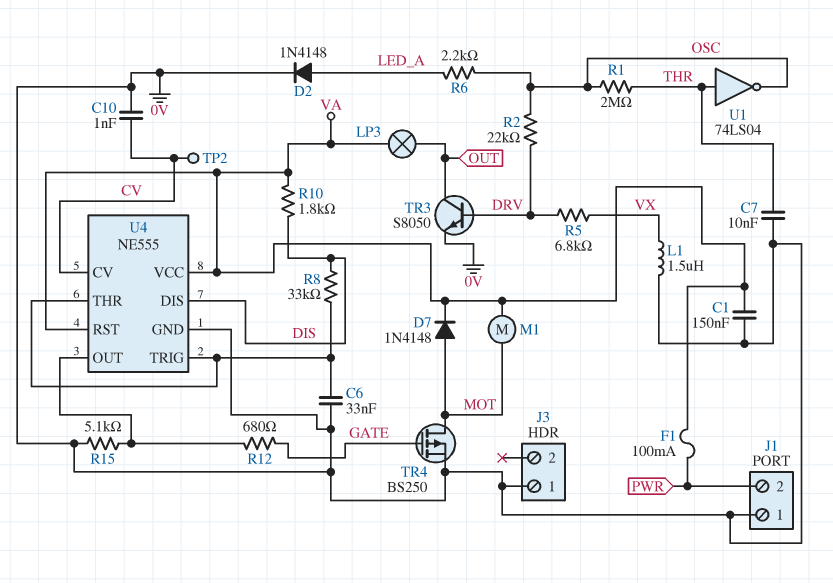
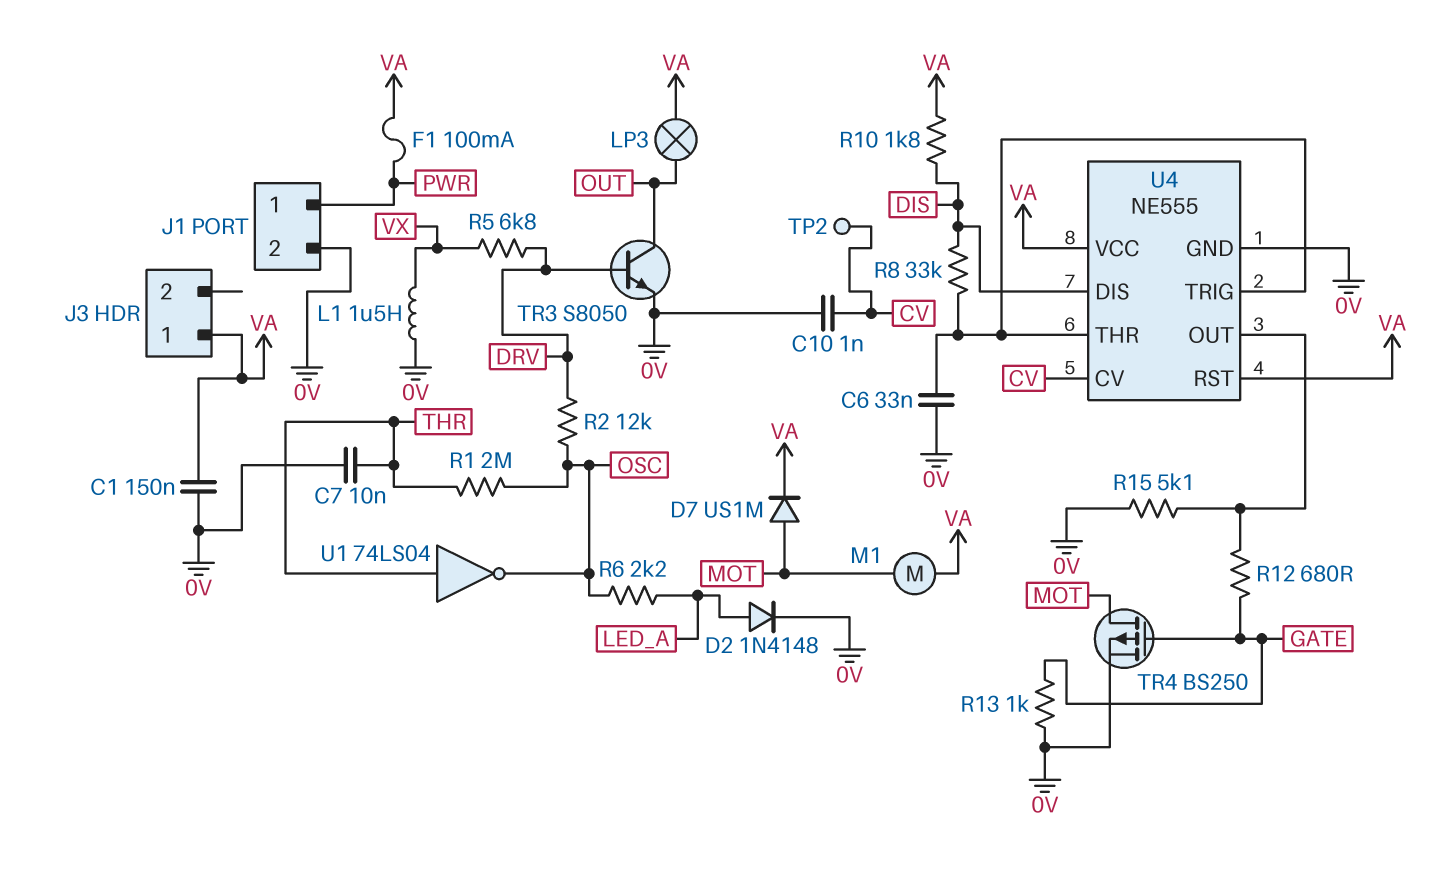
D7: diode 1N4148 (A MOT, K VA) -> diode US1M (A MOT, K VA)
J1 pin 1: 0V -> PWR
J1 pin 2: PWR -> 0V
J3 pin 1: 0V -> VA
R2: 22k (DRV, OSC) -> 12k (DRV, OSC)
R13: none -> 1k (0V, GATE)

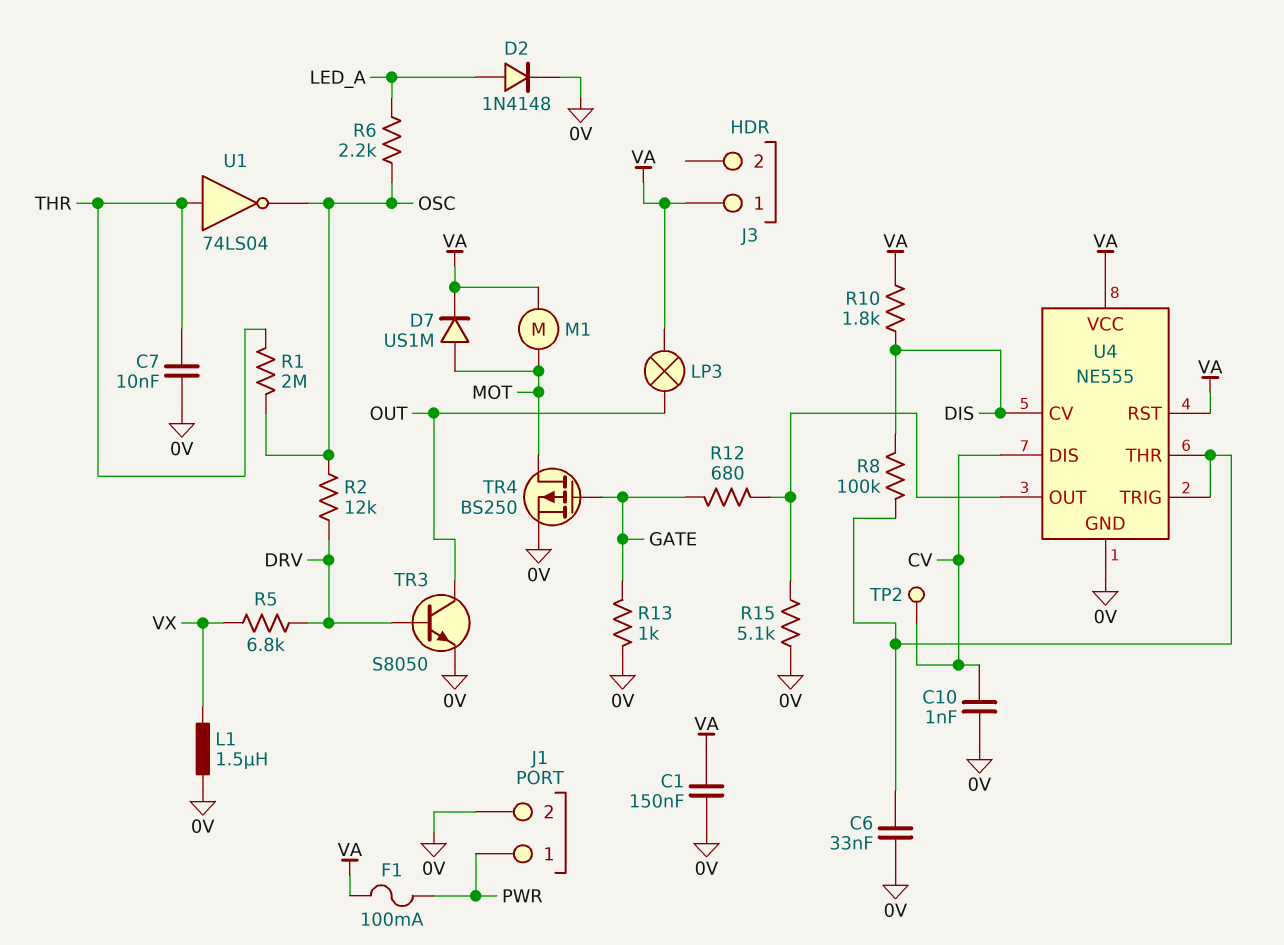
R8: 33k (DIS, U4/THR) -> 100k (DIS, U4/THR)
U4 pin CV: CV -> DIS
U4 pin DIS: DIS -> CV

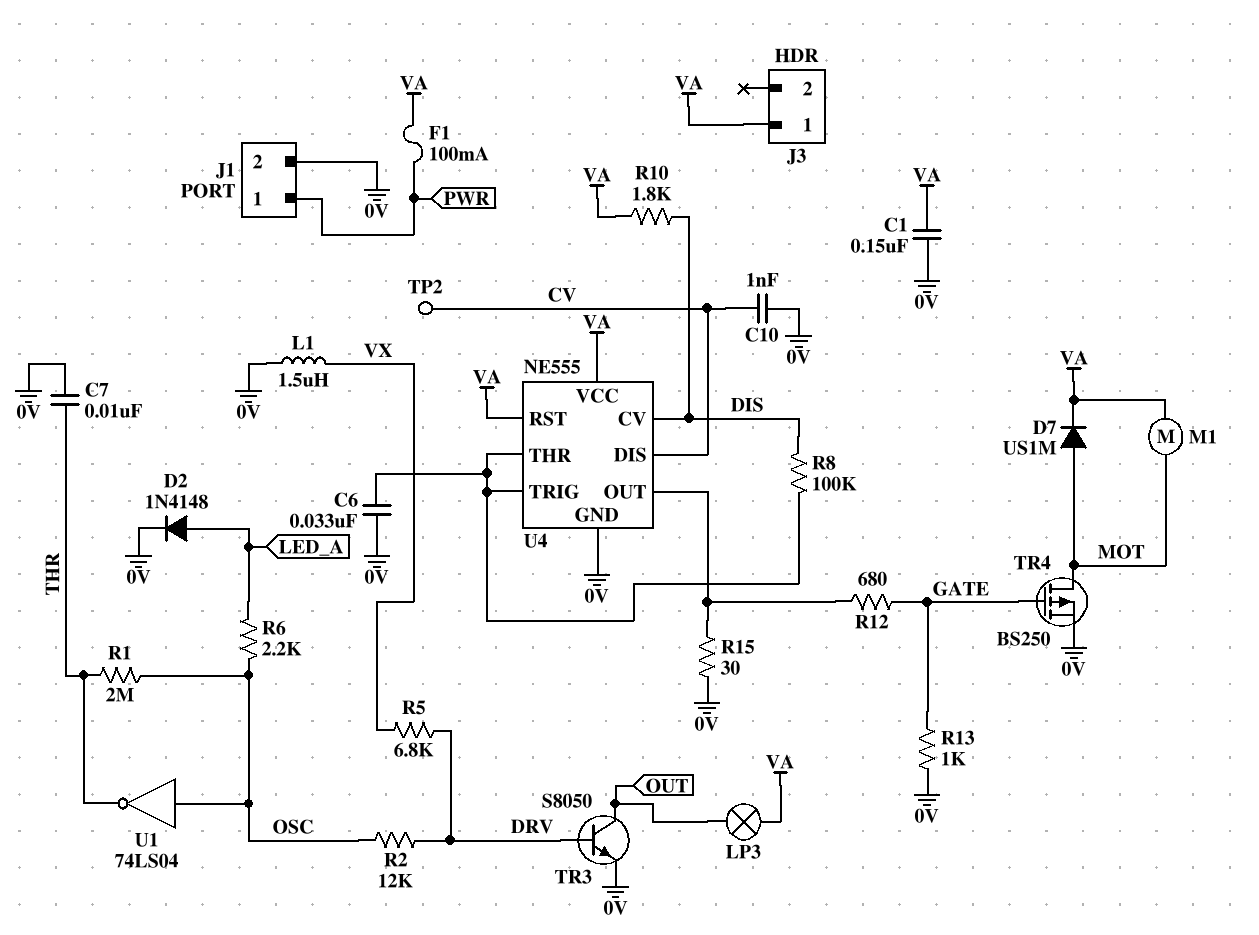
R15: 5.1k (0V, U4/OUT) -> 30 (0V, U4/OUT)
U1: NOT 74LS04 (in THR, out OSC) -> NOT 74LS04 (in OSC, out THR)

